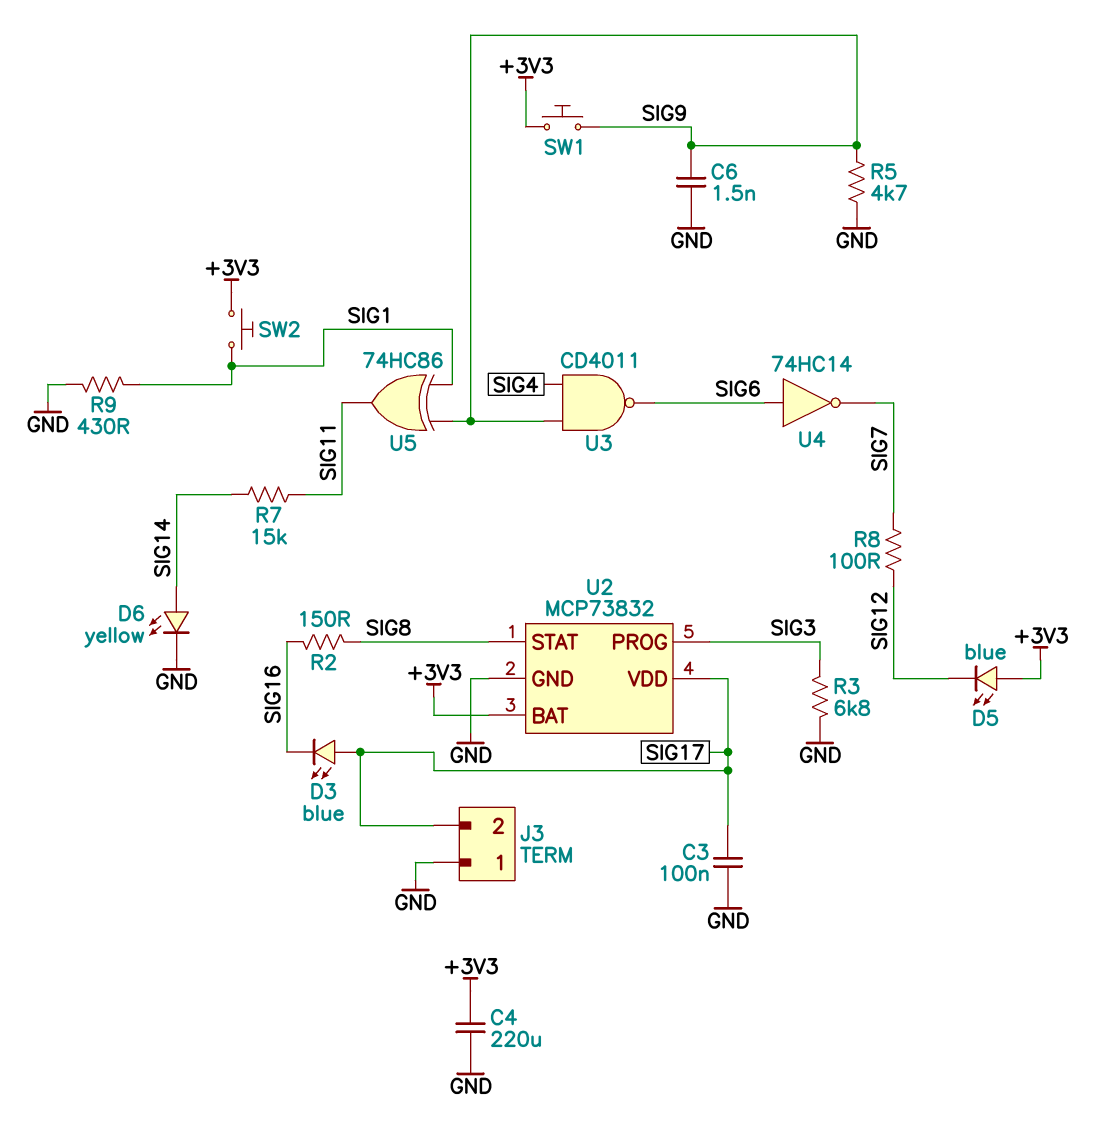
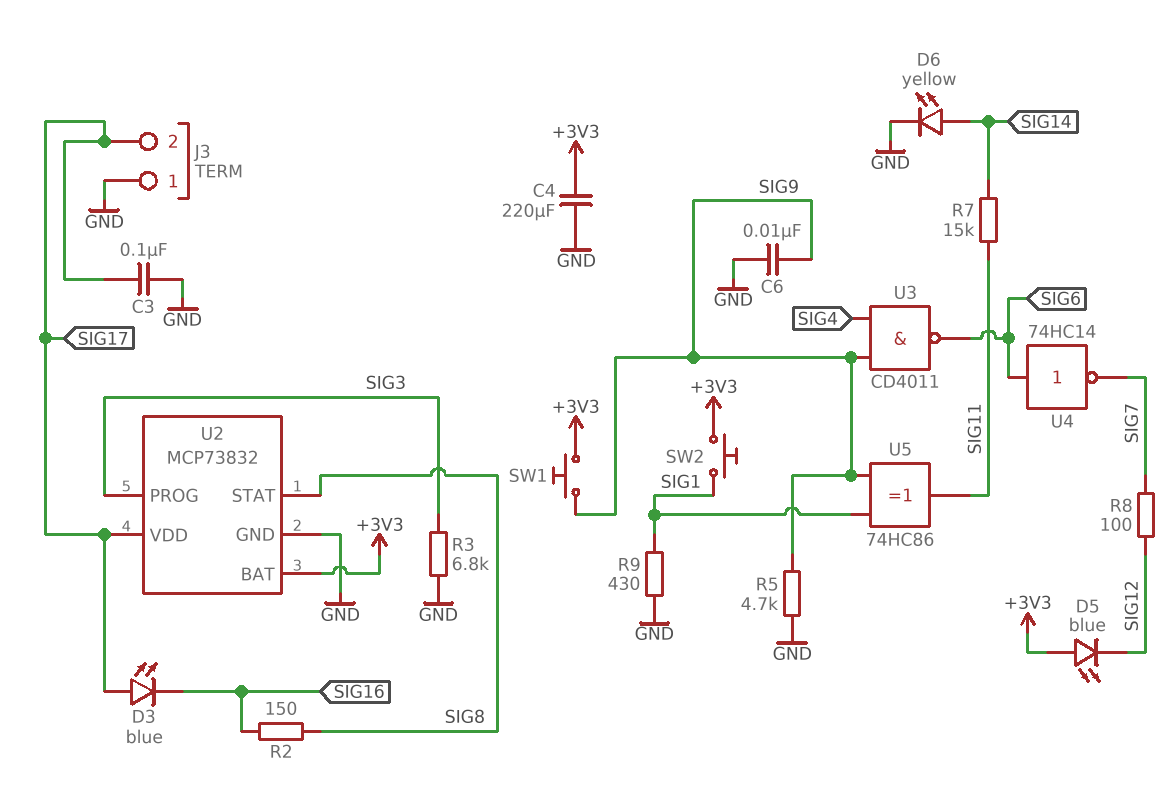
C6: 1.5nF (GND, SIG9) -> 10nF (GND, SIG9)

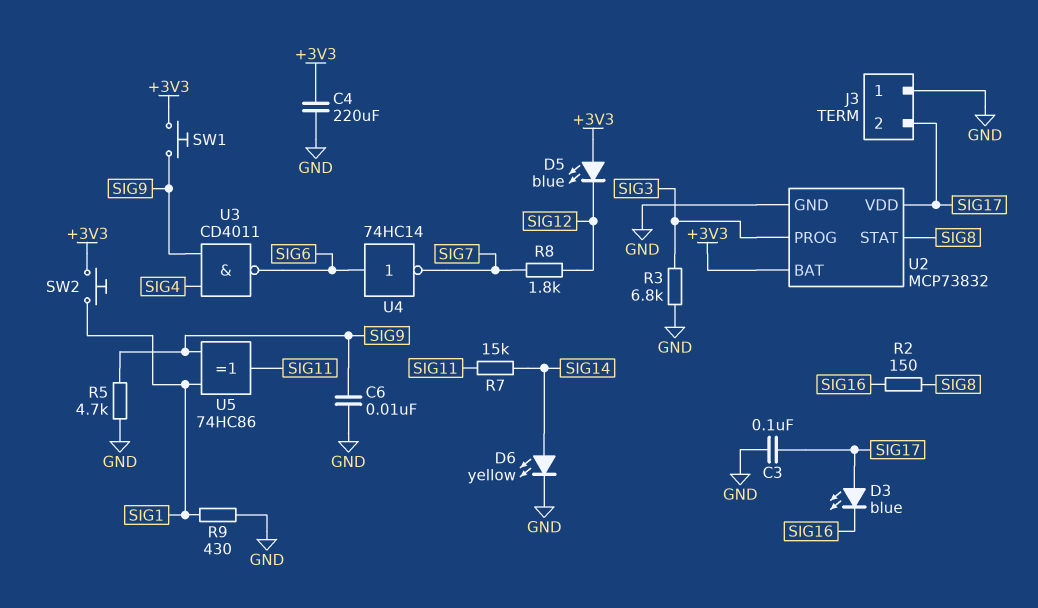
R8: 100 (SIG7, SIG12) -> 1.8k (SIG7, SIG12)

